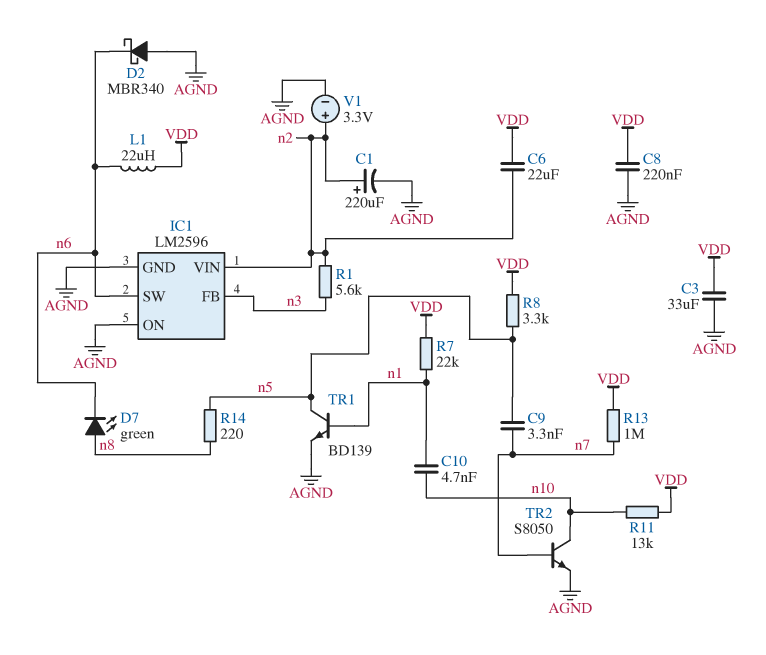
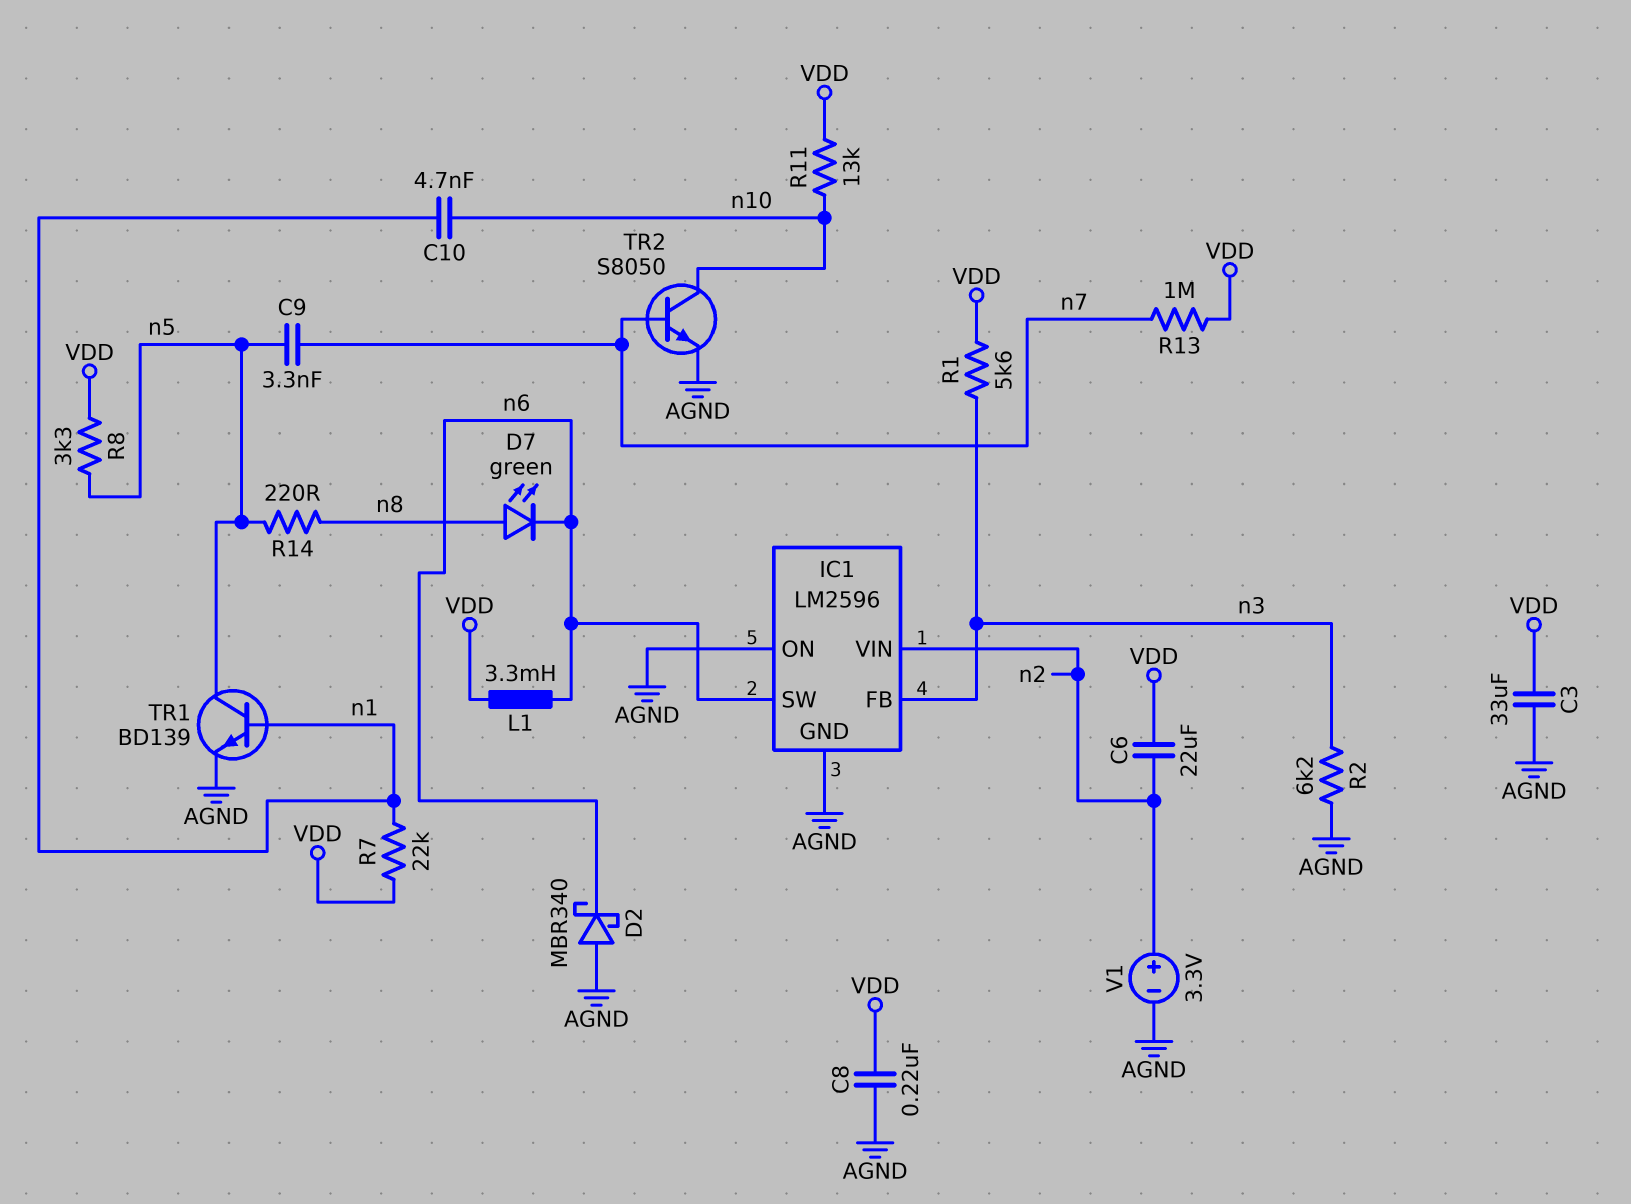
C1: 220uF (plus n2, minus AGND) -> none
L1: 22uH (VDD, n6) -> 3.3mH (VDD, n6)
R1: 5.6k (n2, n3) -> 5.6k (VDD, n3)
R2: none -> 6.2k (AGND, n3)

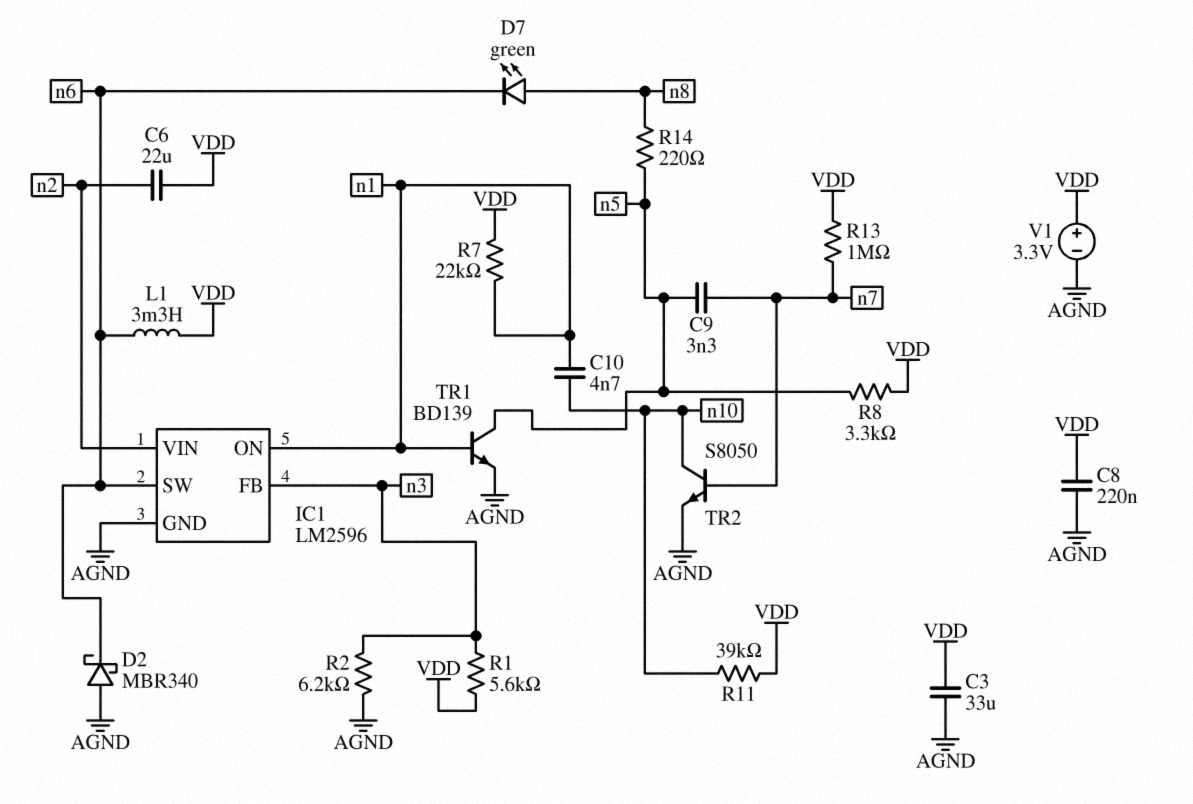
IC1 pin ON: AGND -> n1
R11: 13k (VDD, n10) -> 39k (VDD, n10)
V1: 3.3V (plus n2, minus AGND) -> 3.3V (plus VDD, minus AGND)

